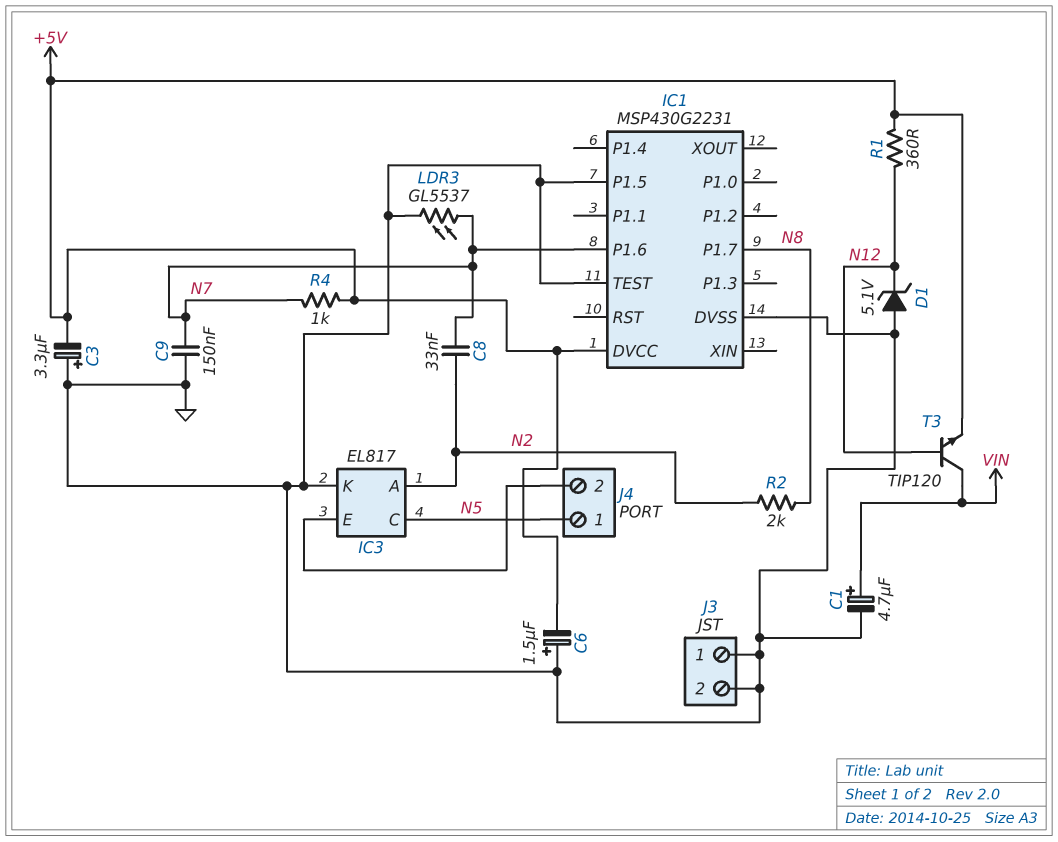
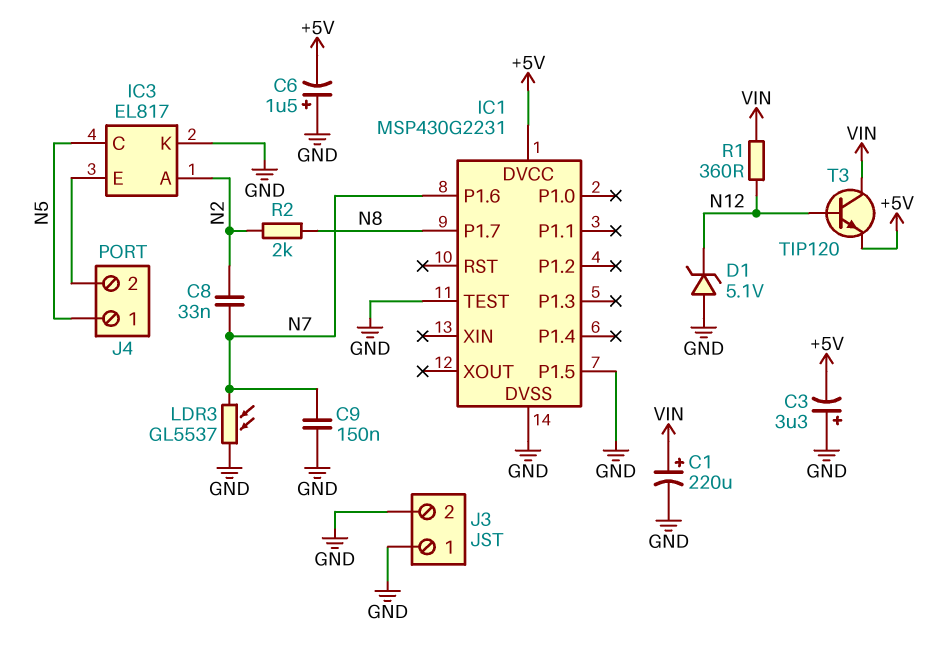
C1: 4.7uF (plus VIN, minus GND) -> 220uF (plus VIN, minus GND)
R1: 360 (+5V, N12) -> 360 (N12, VIN)
R4: 1k (+5V, N7) -> none

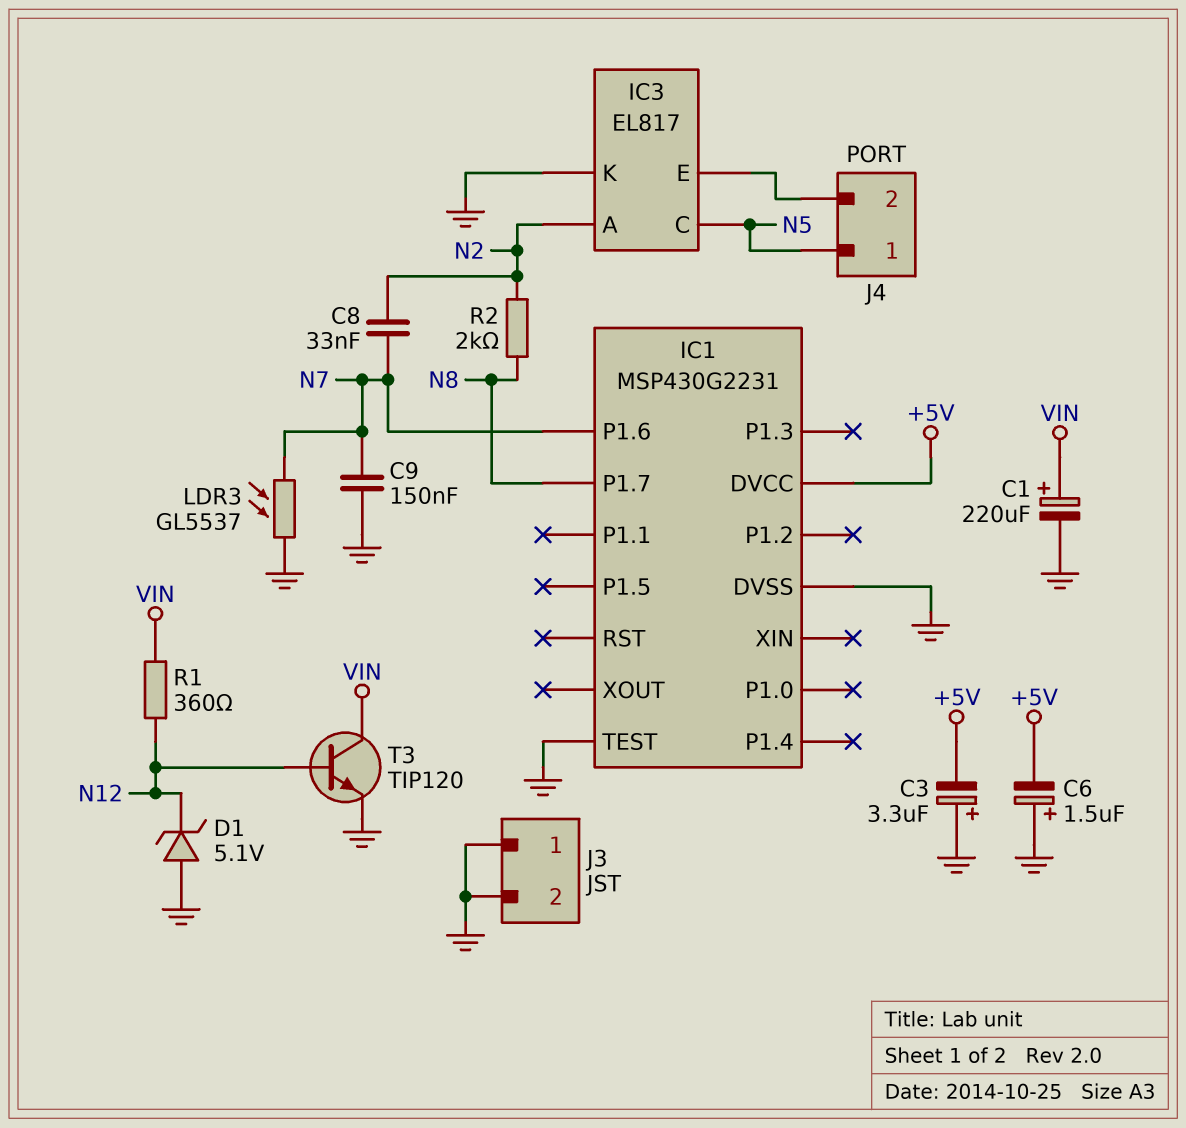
IC1 pin P1.5: GND -> none
T3: NPN TIP120 (B N12, C VIN, E +5V) -> NPN TIP120 (B N12, C VIN, E GND)

